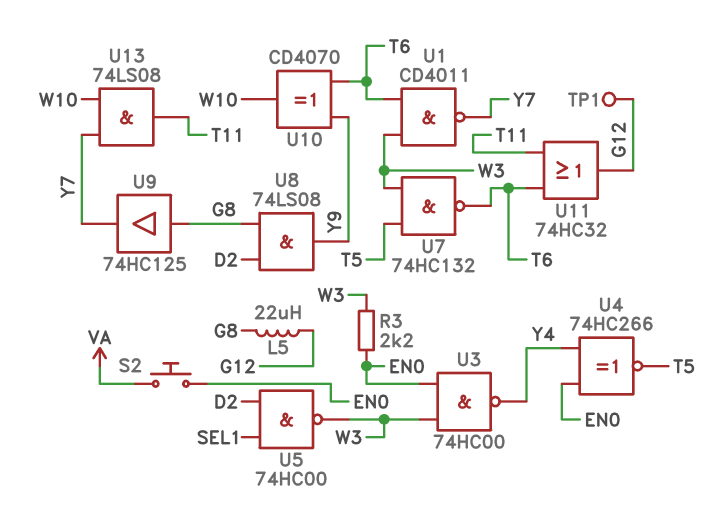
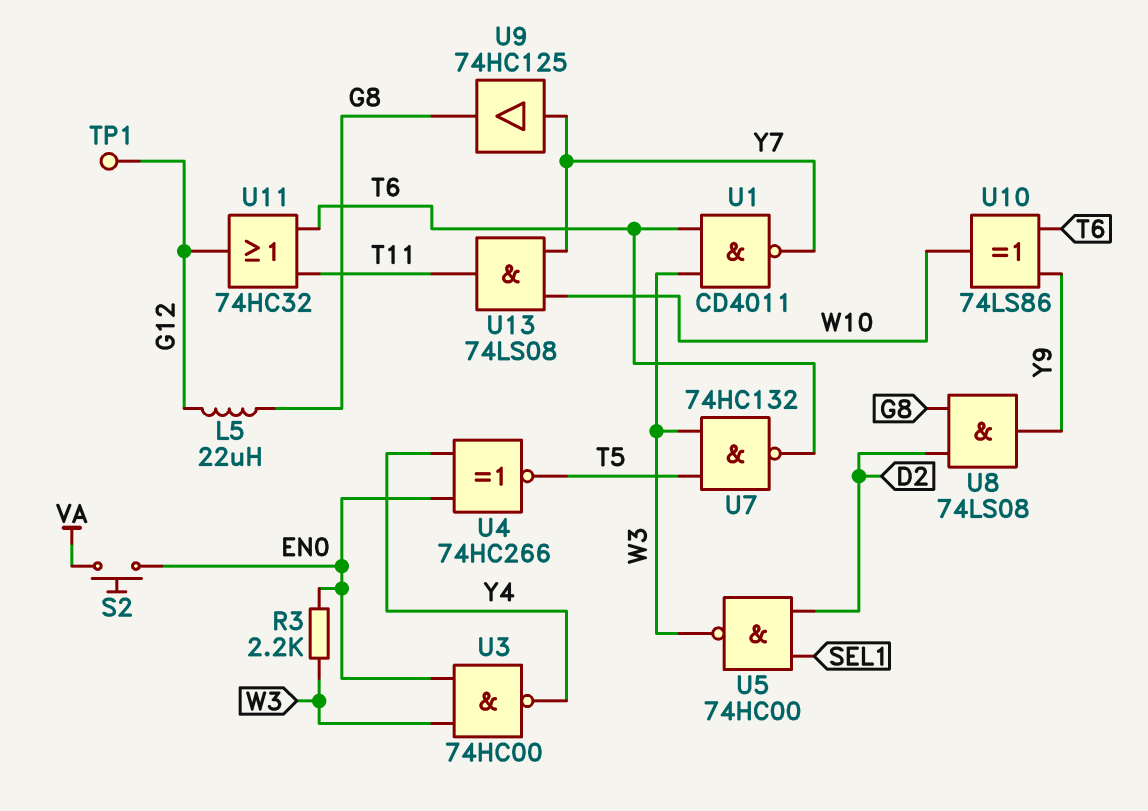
U9: buffer 74HC125 (in G8, out Y7) -> buffer 74HC125 (in Y7, out G8)
U10: XOR CD4070 (in T6, in Y9, out W10) -> XOR 74LS86 (in T6, in Y9, out W10)

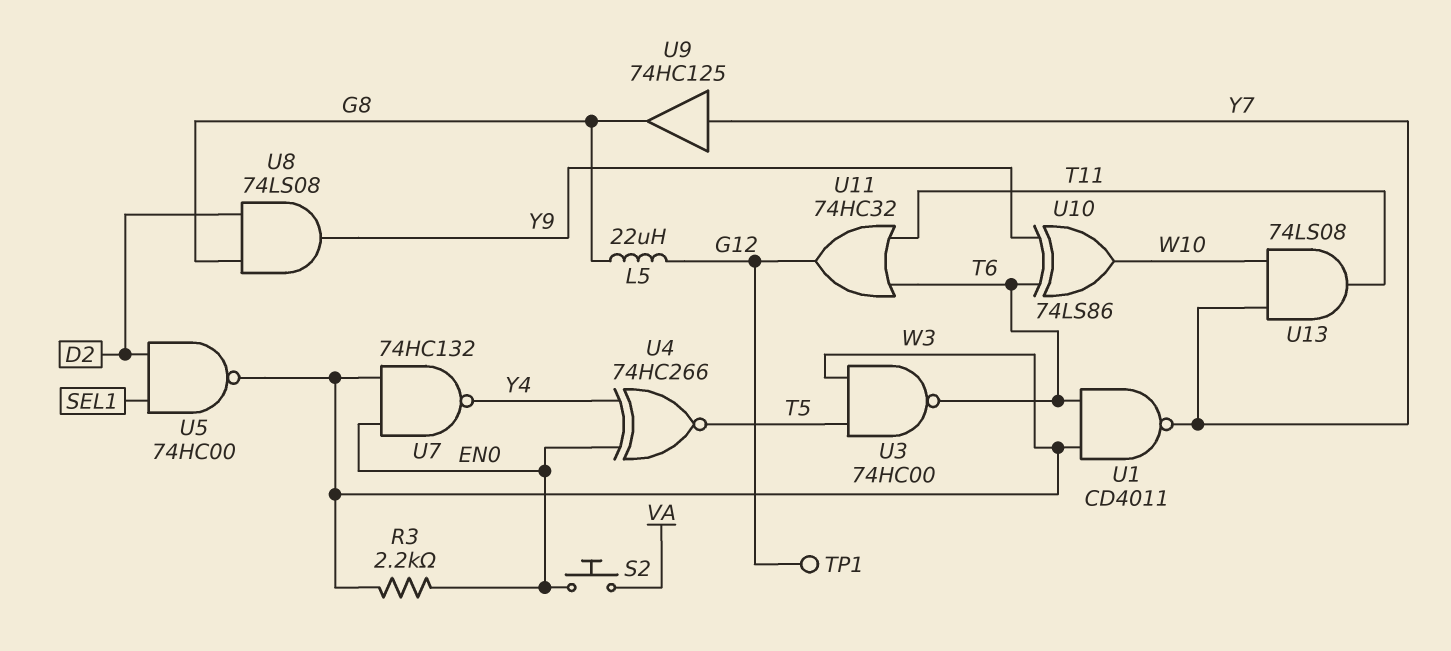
U3: NAND 74HC00 (in EN0, in W3, out Y4) -> NAND 74HC00 (in T5, in W3, out T6)
U7: NAND 74HC132 (in T5, in W3, out T6) -> NAND 74HC132 (in EN0, in W3, out Y4)

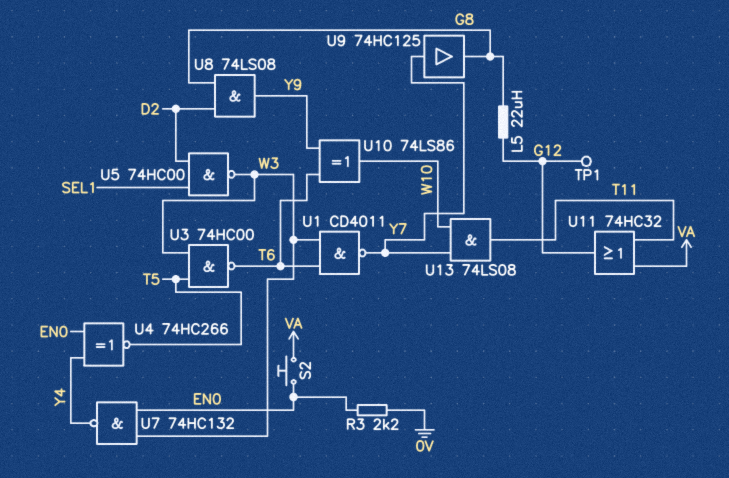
R3: 2.2k (EN0, W3) -> 2.2k (0V, EN0)
U11: OR 74HC32 (in T6, in T11, out G12) -> OR 74HC32 (in T11, in VA, out G12)

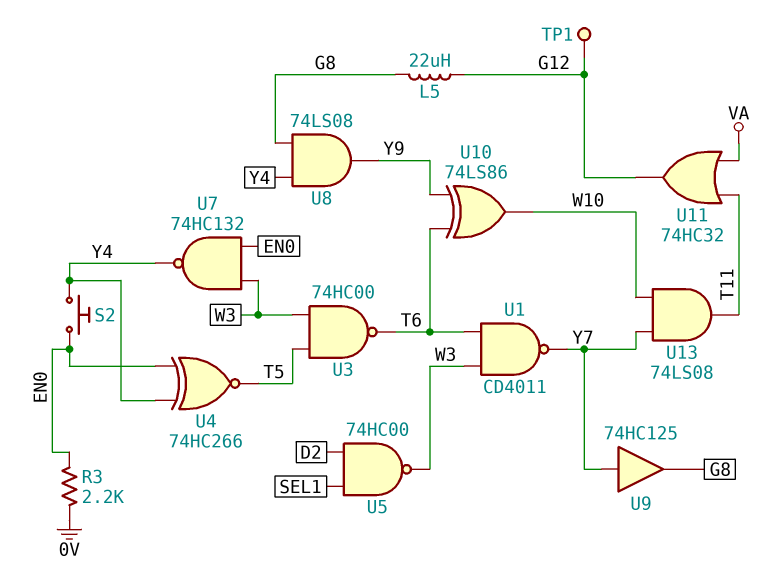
S2: button (EN0, VA) -> button (EN0, Y4)
U8: AND 74LS08 (in D2, in G8, out Y9) -> AND 74LS08 (in G8, in Y4, out Y9)

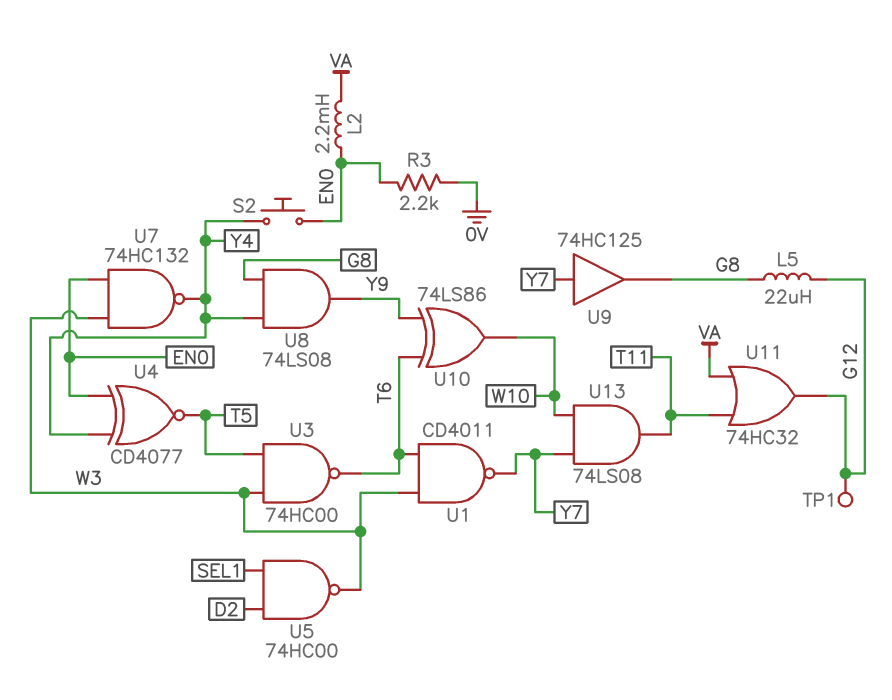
L2: none -> 2.2mH (EN0, VA)
U4: XNOR 74HC266 (in EN0, in Y4, out T5) -> XNOR CD4077 (in EN0, in Y4, out T5)

